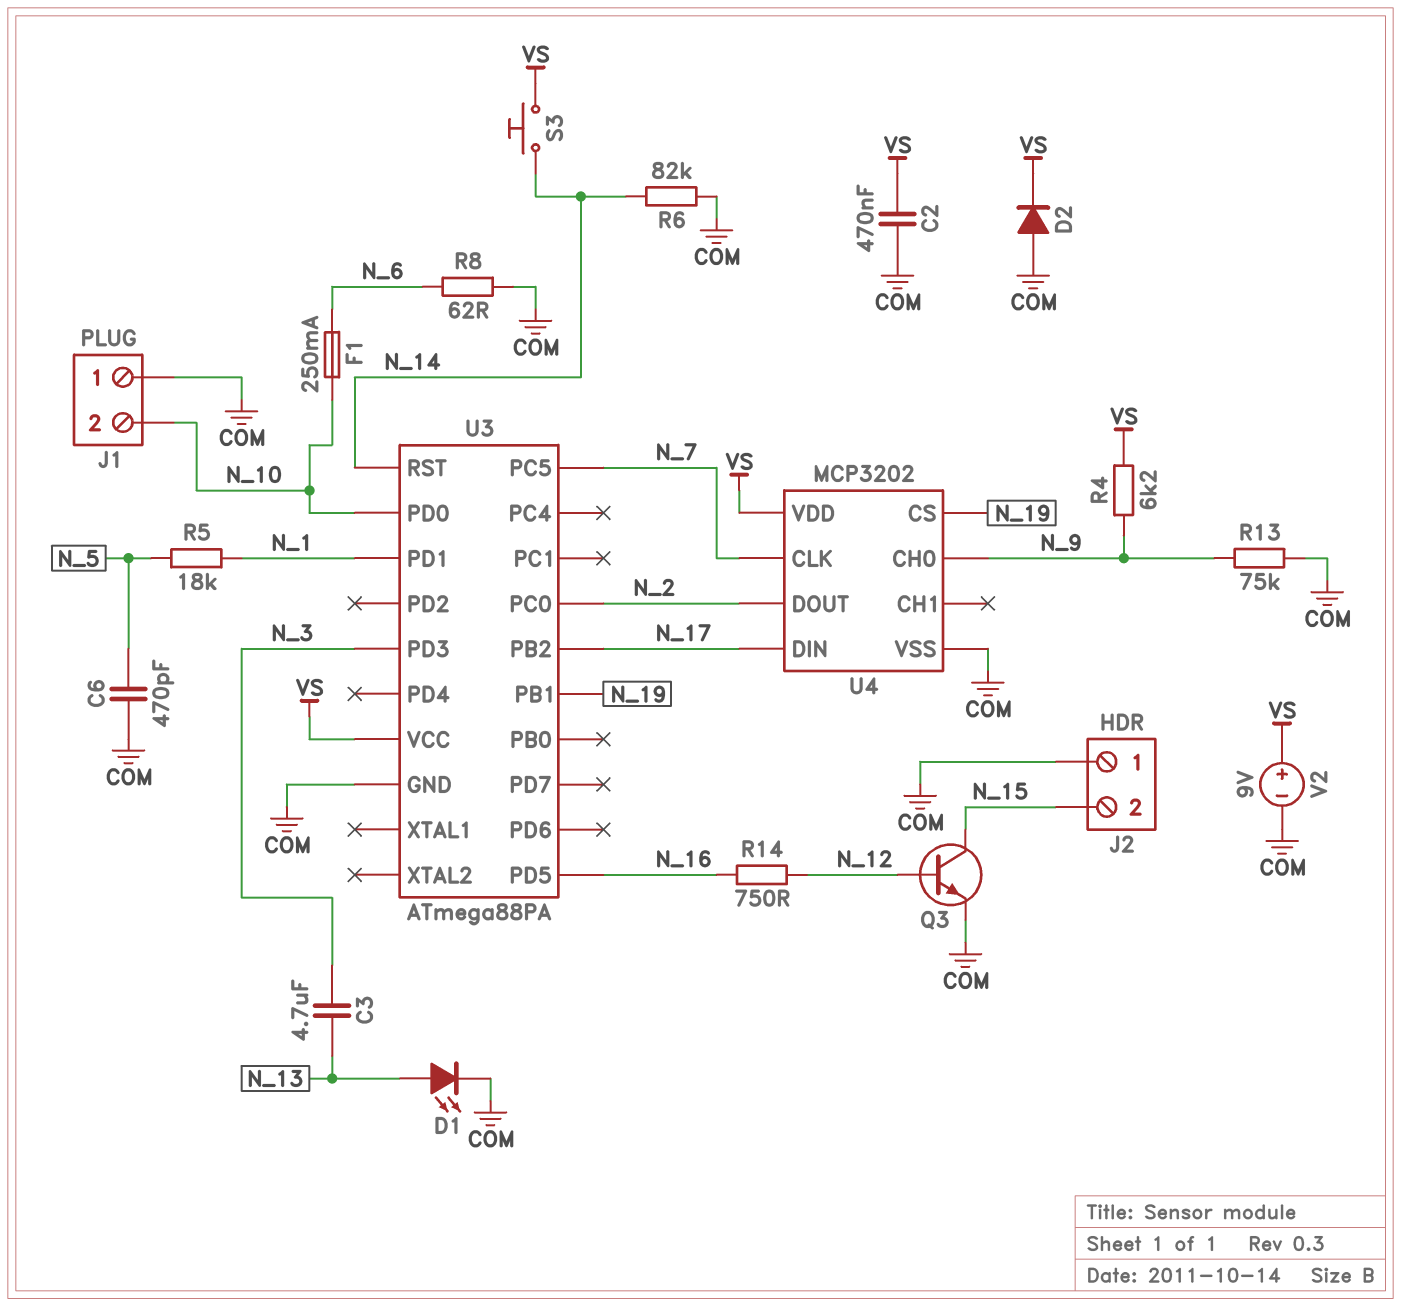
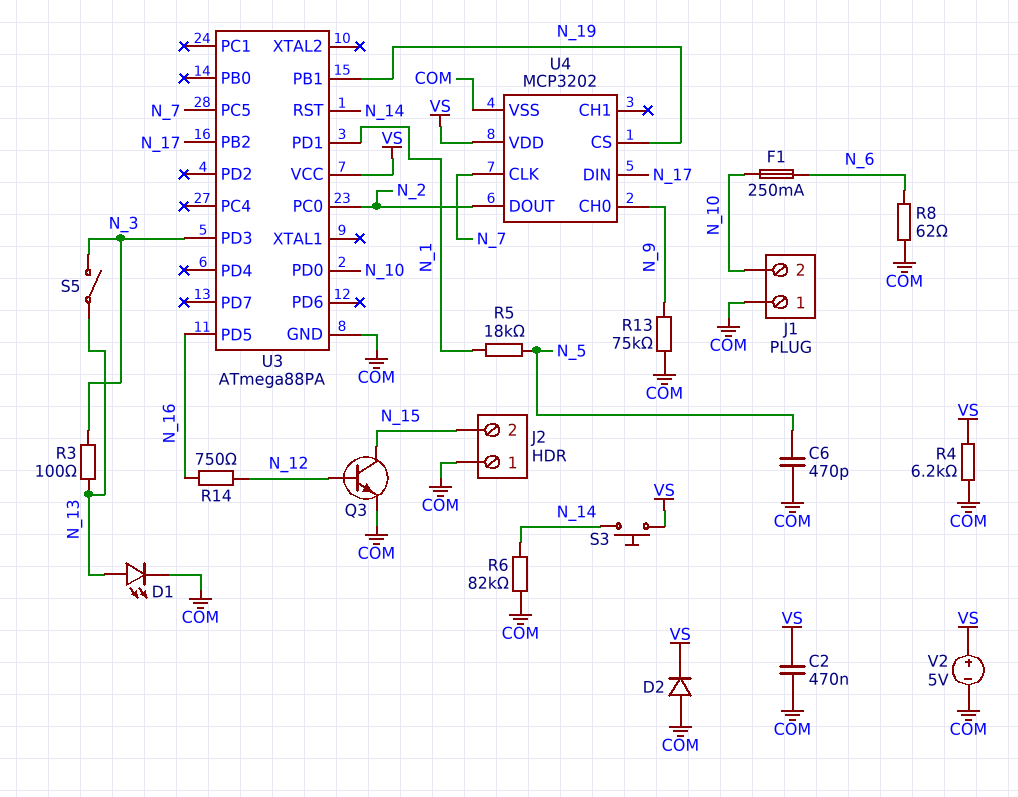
C3: 4.7uF (N_3, N_13) -> none
R3: none -> 100 (N_3, N_13)
R4: 6.2k (N_9, VS) -> 6.2k (COM, VS)
S5: none -> switch (N_3, N_13)
V2: 9V (plus VS, minus COM) -> 5V (plus VS, minus COM)

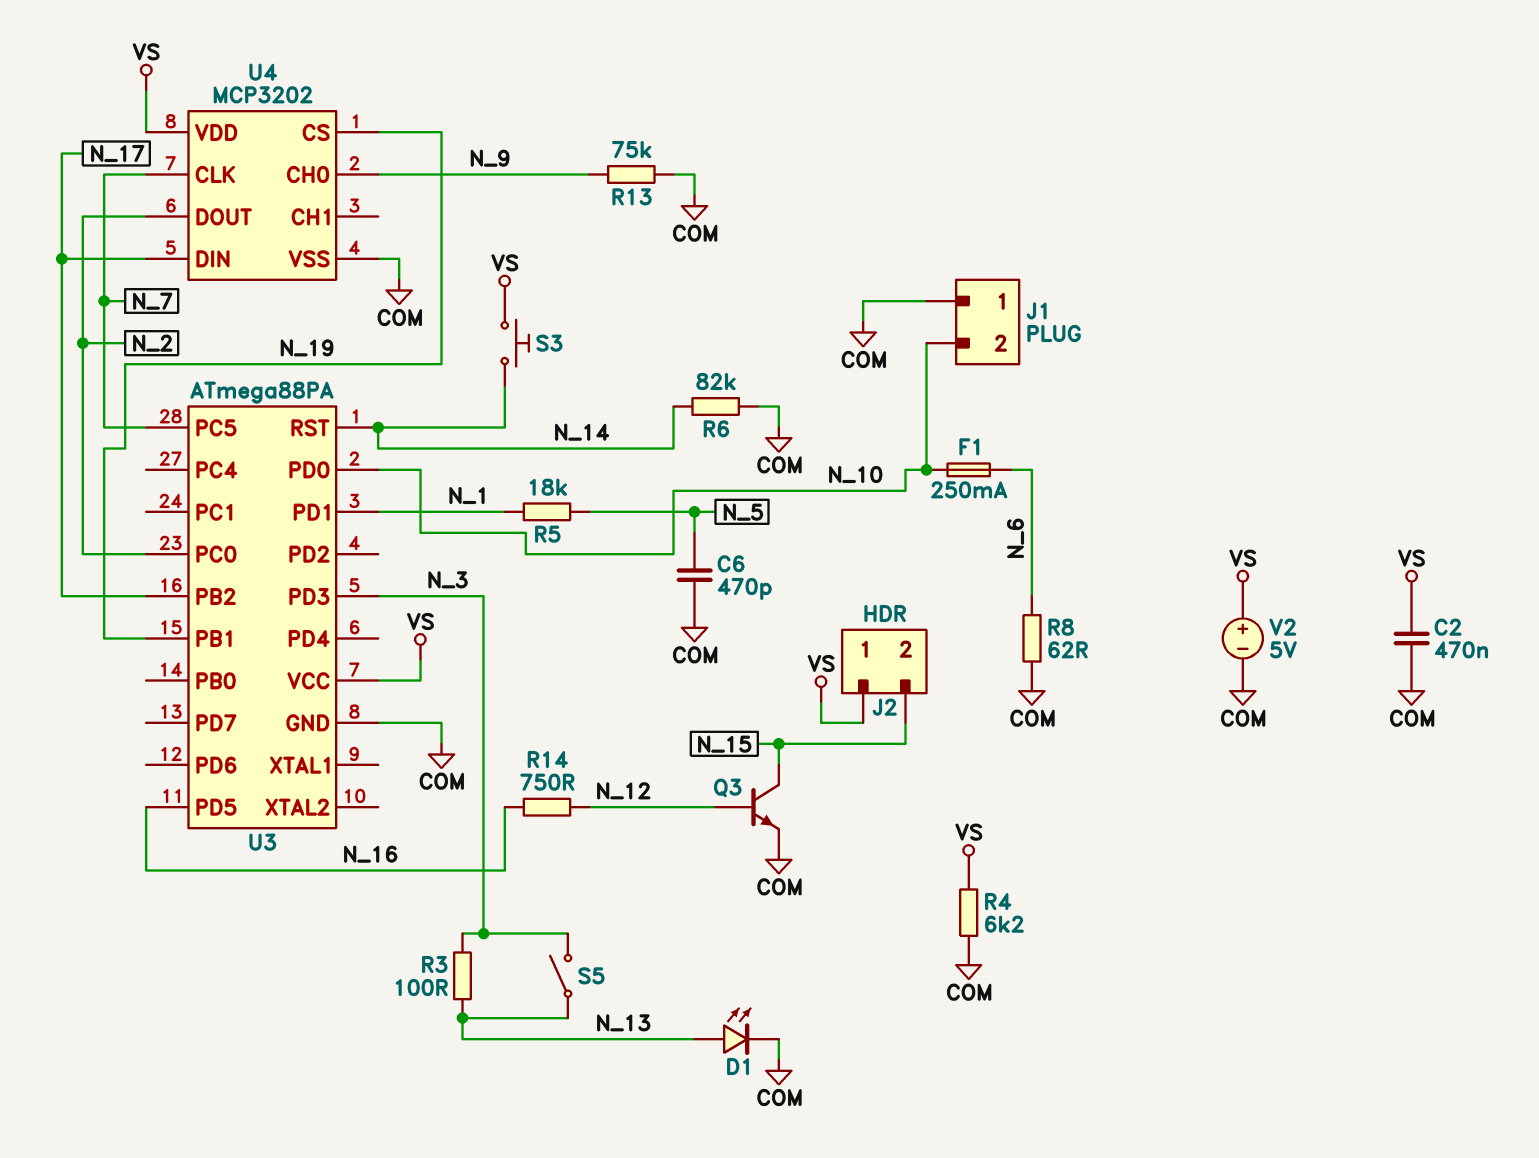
D2: diode (A COM, K VS) -> none
J2 pin 1: COM -> VS

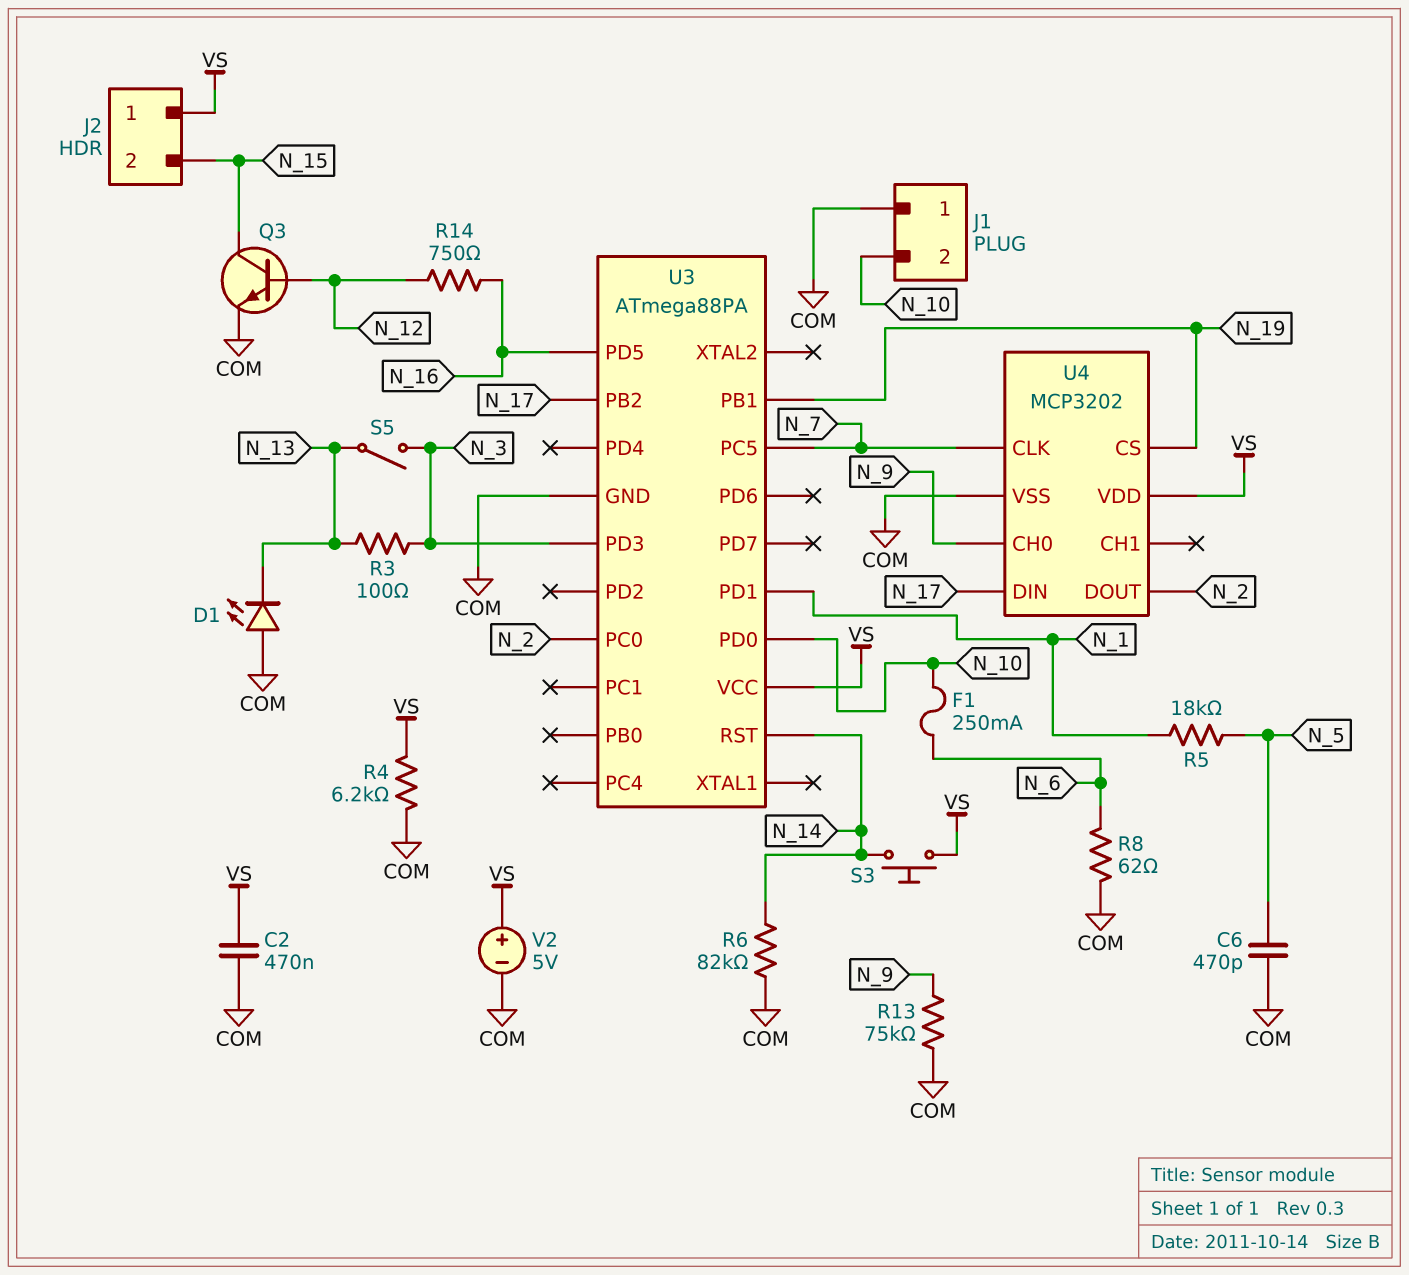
D1: LED (A N_13, K COM) -> LED (A COM, K N_13)

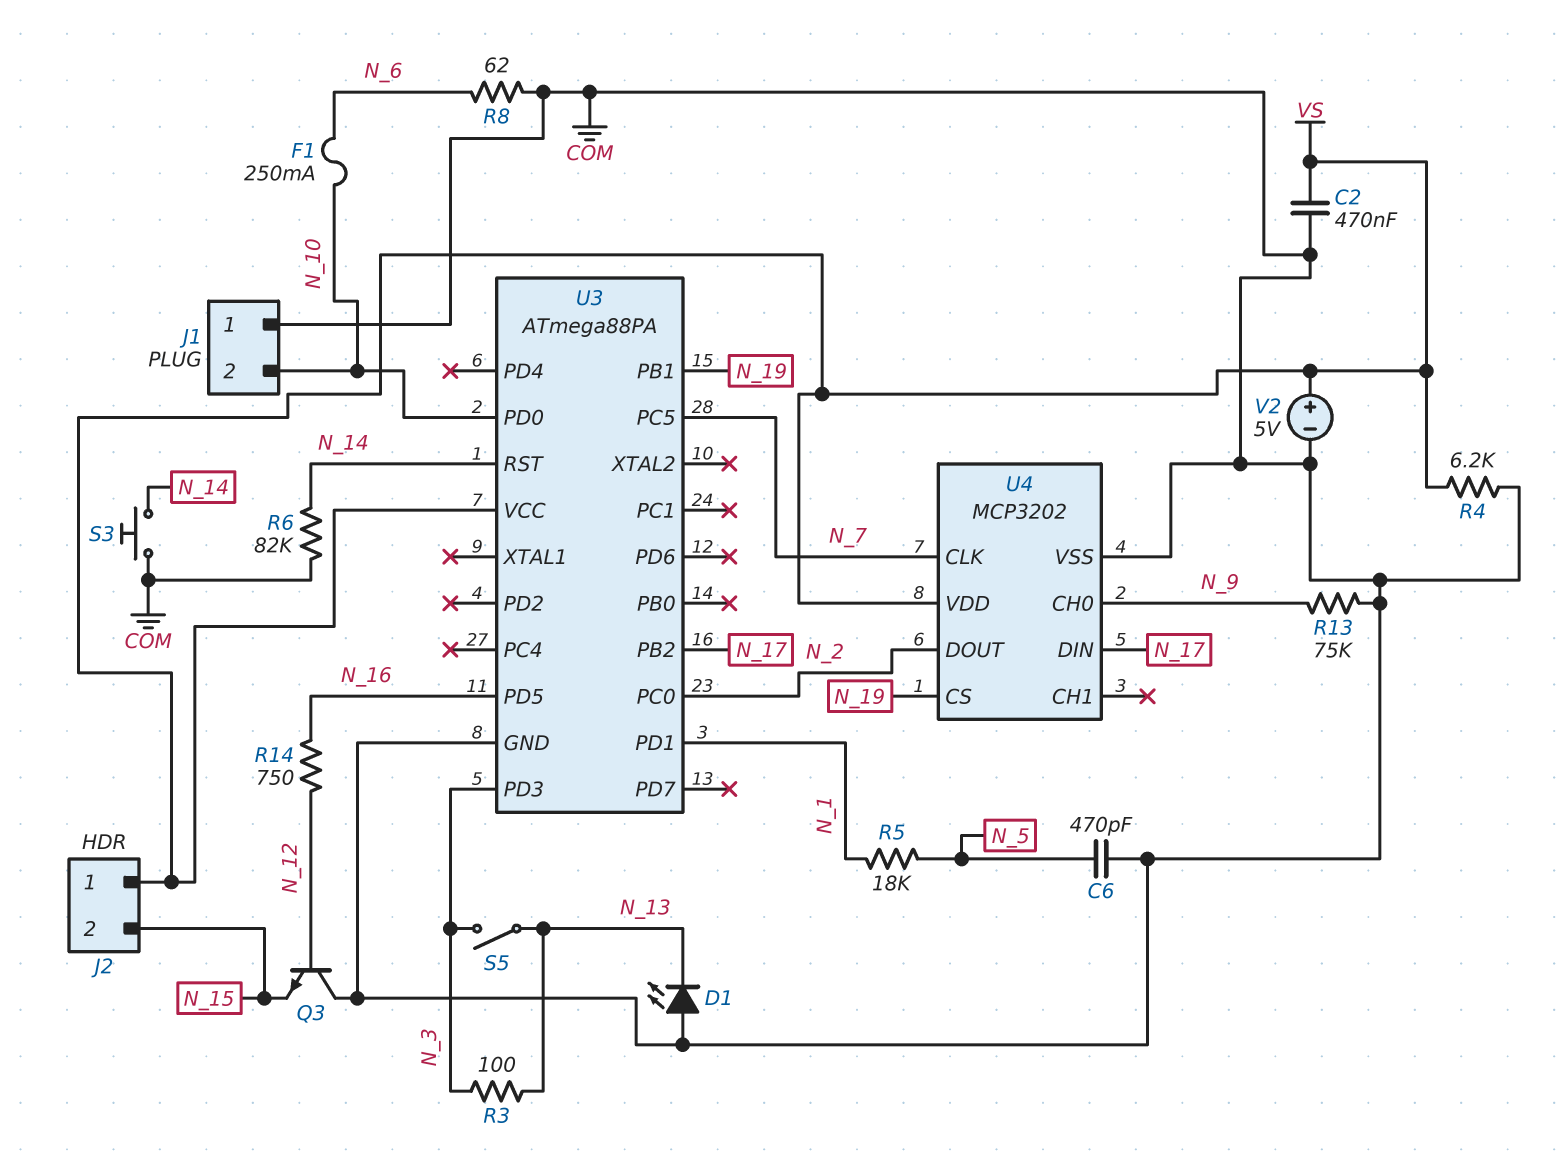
Q3: NPN (B N_12, C N_15, E COM) -> NPN (B N_12, C COM, E N_15)
S3: button (N_14, VS) -> button (COM, N_14)

